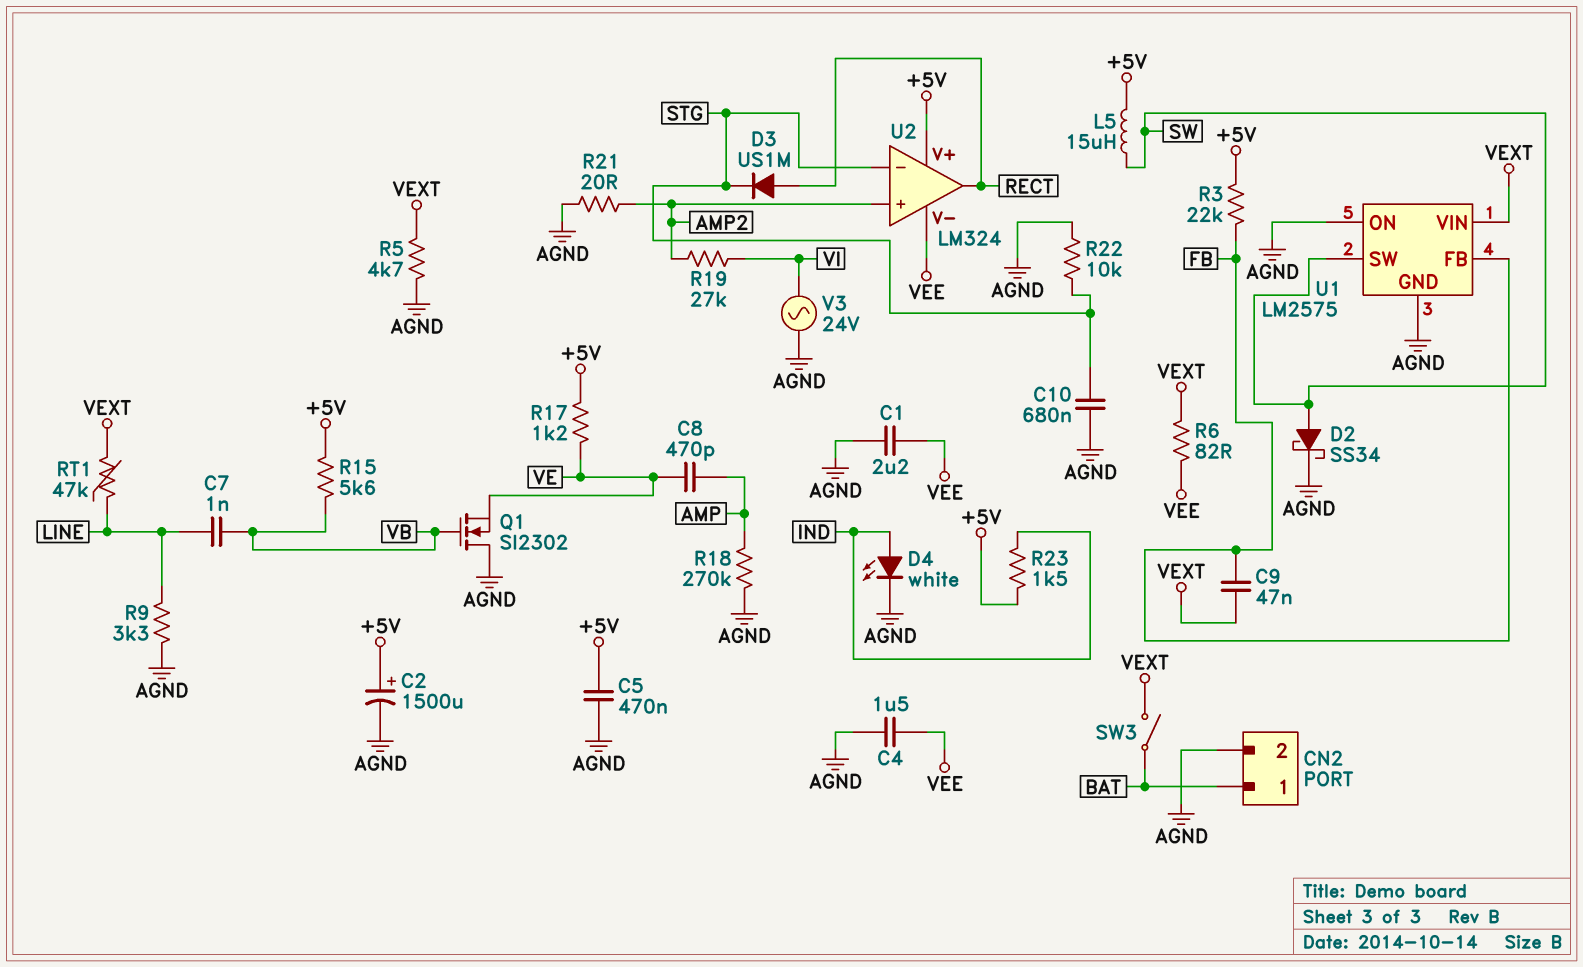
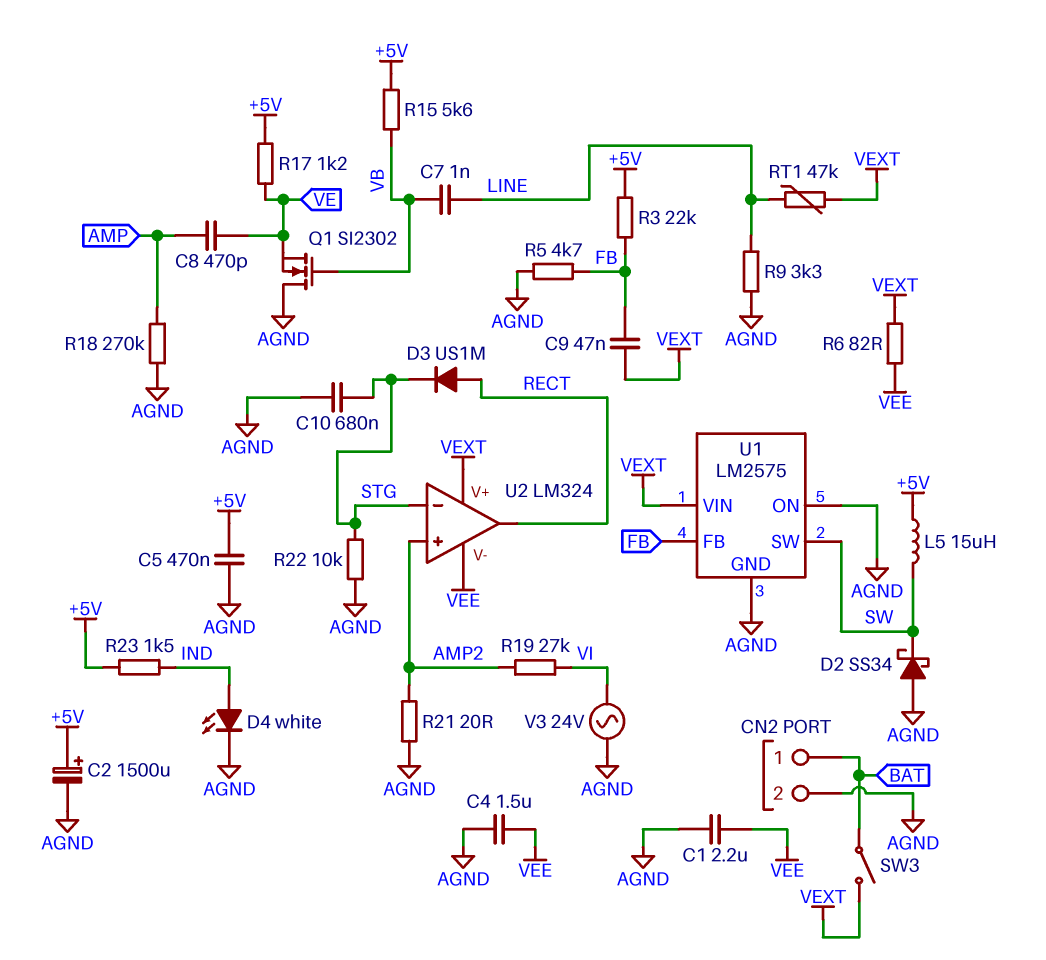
D2: schottky SS34 (A SW, K AGND) -> schottky SS34 (A AGND, K SW)
R5: 4.7k (AGND, VEXT) -> 4.7k (AGND, FB)
U2 pin V+: +5V -> VEXT

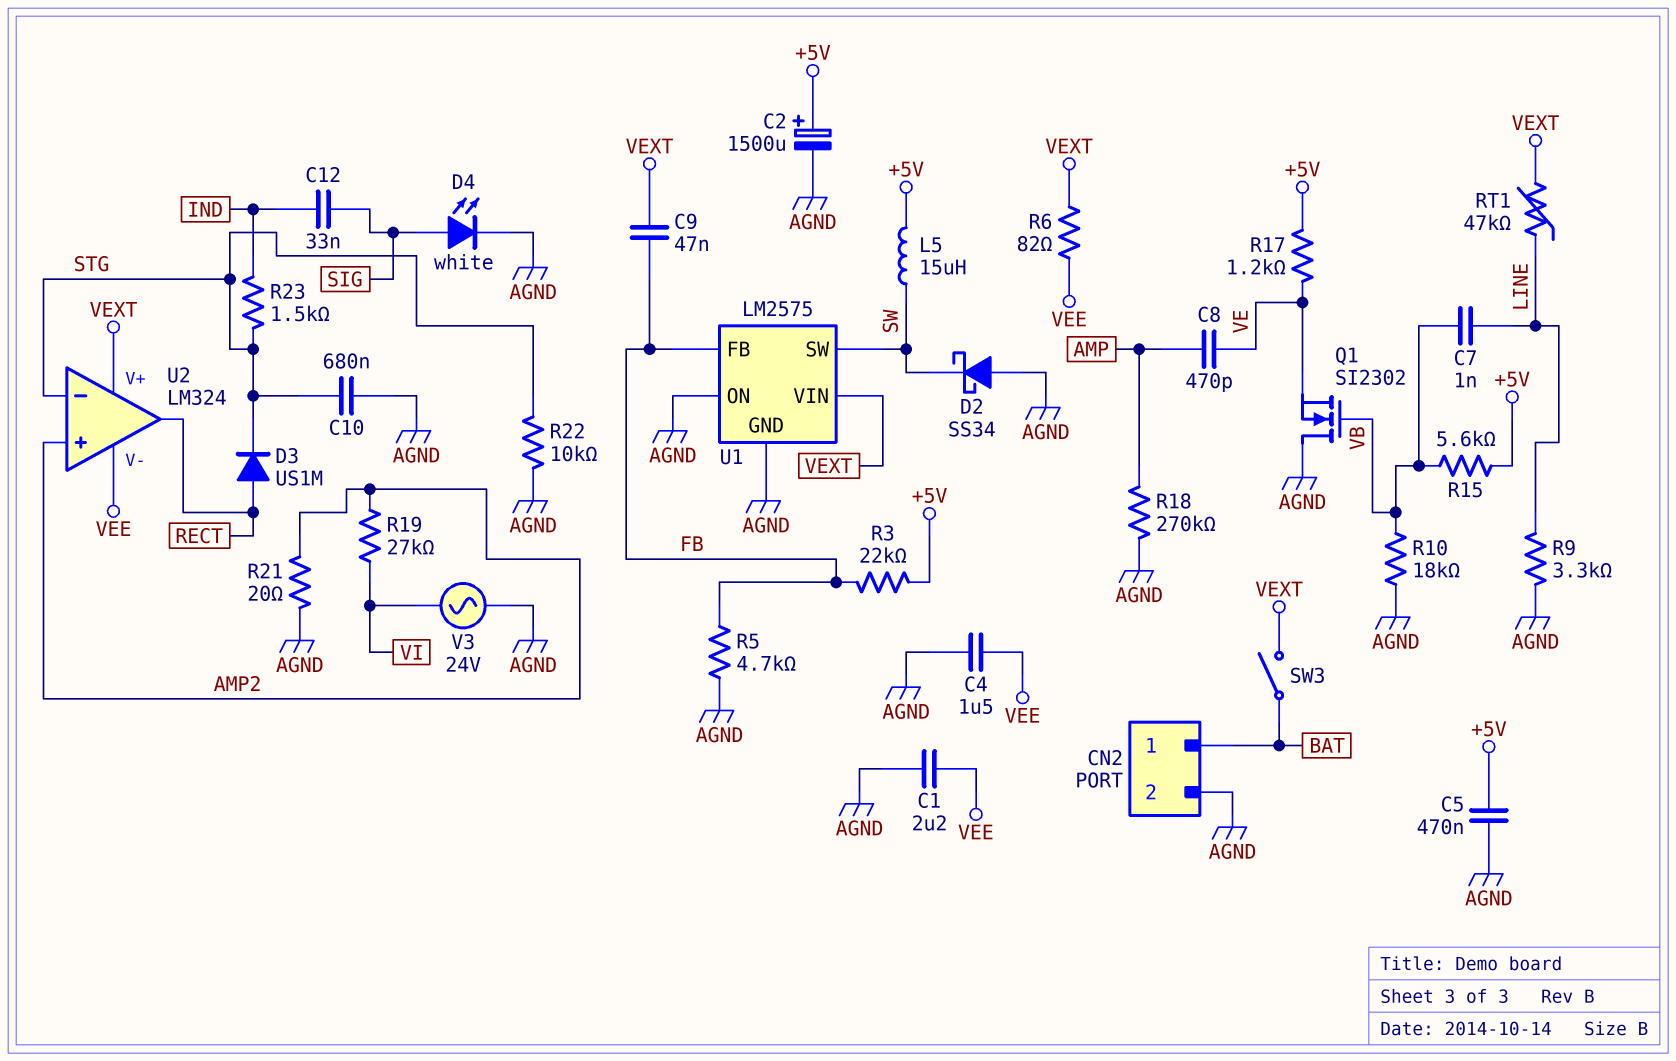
C12: none -> 33nF (IND, SIG)
D4: LED white (A IND, K AGND) -> LED white (A SIG, K AGND)
R10: none -> 18k (AGND, VB)
R23: 1.5k (+5V, IND) -> 1.5k (IND, STG)

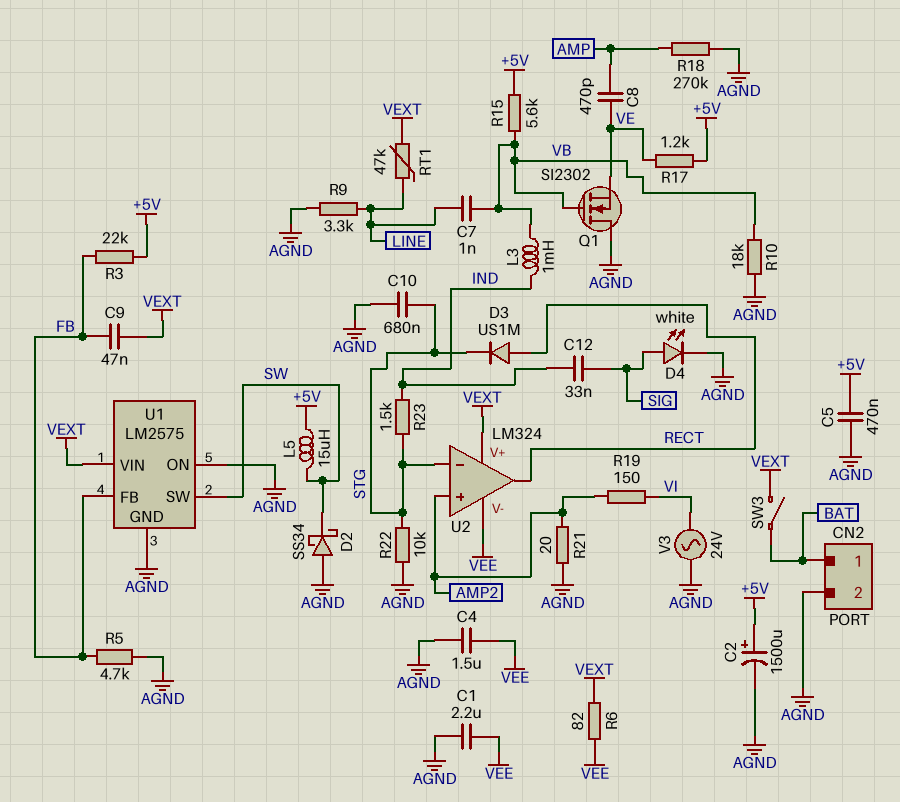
L3: none -> 1mH (IND, VB)
R19: 27k (AMP2, VI) -> 150 (AMP2, VI)

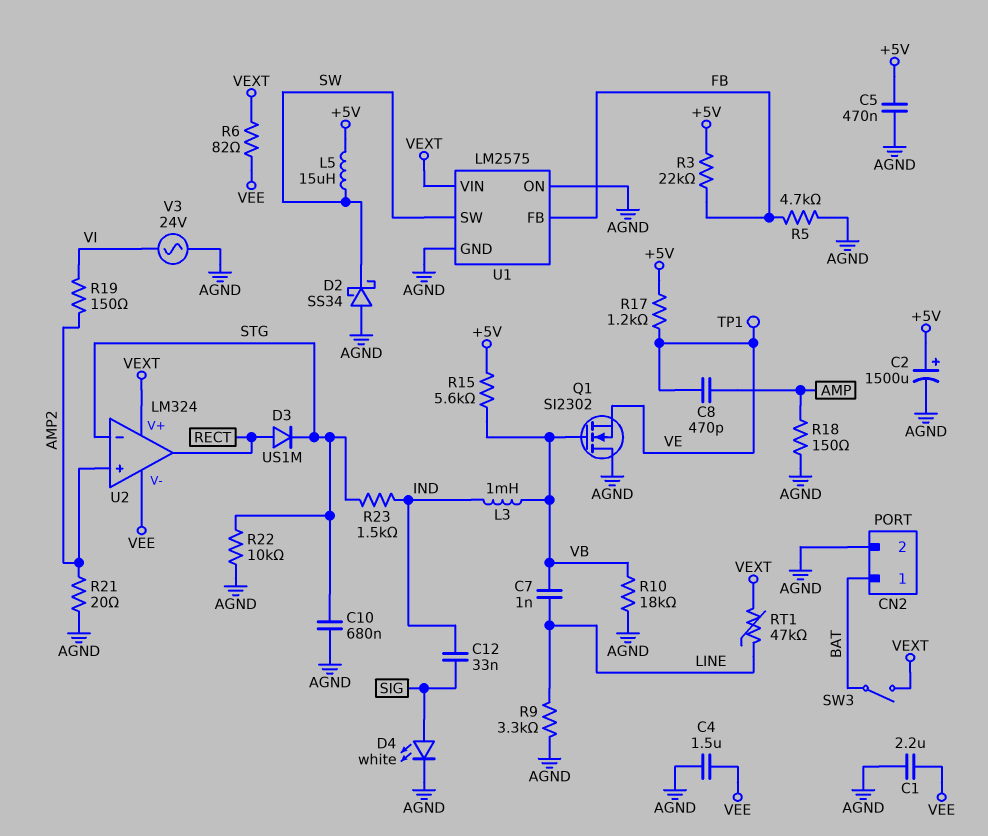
C9: 47nF (FB, VEXT) -> none
R18: 270k (AGND, AMP) -> 150 (AGND, AMP)
TP1: none -> test point (VE)

